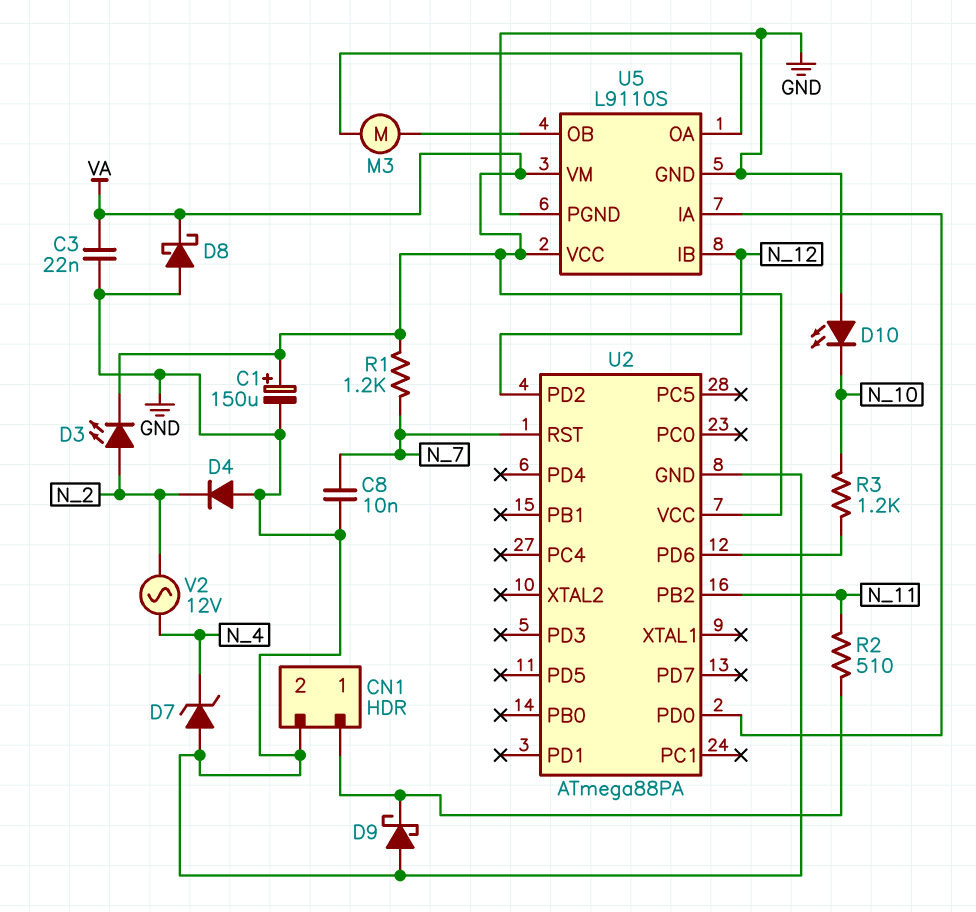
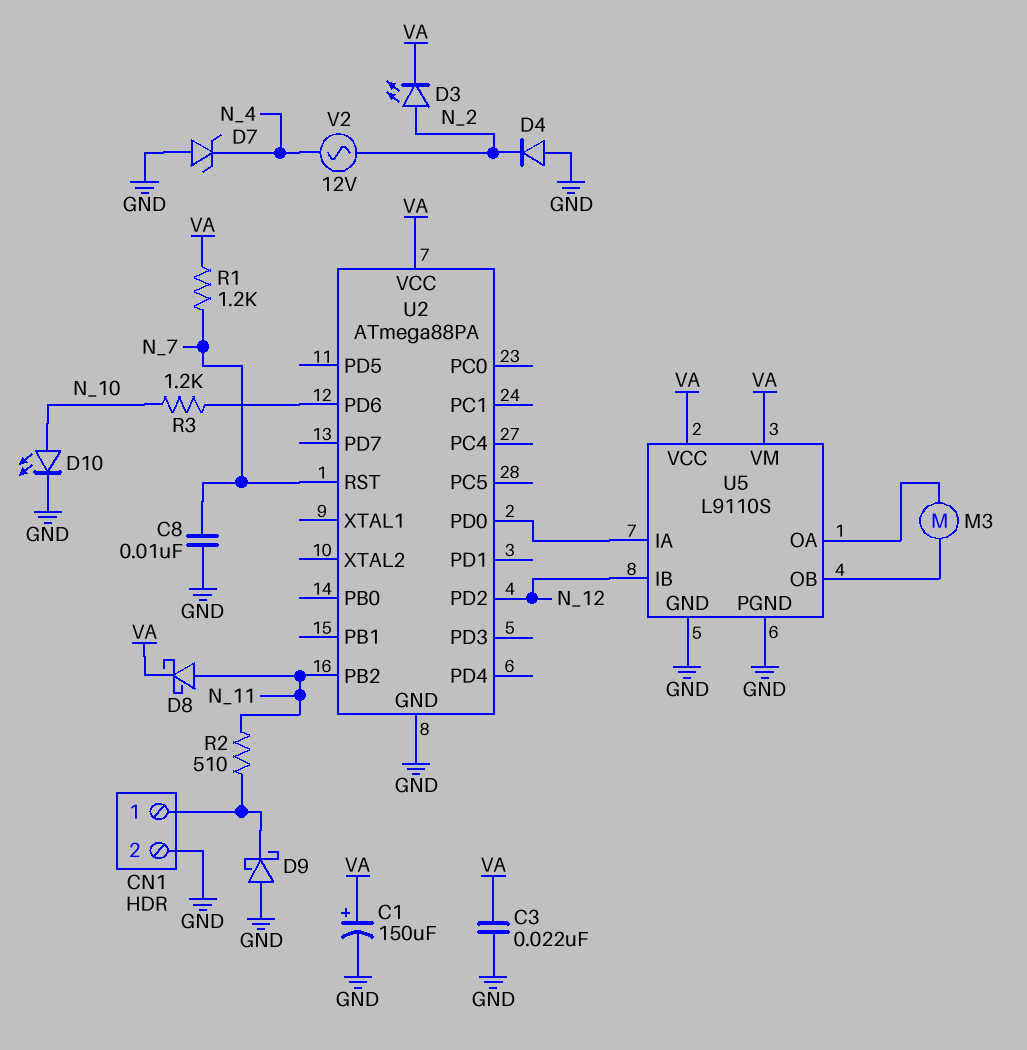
D8: schottky (A GND, K VA) -> schottky (A N_11, K VA)
D10: LED (A GND, K N_10) -> LED (A N_10, K GND)

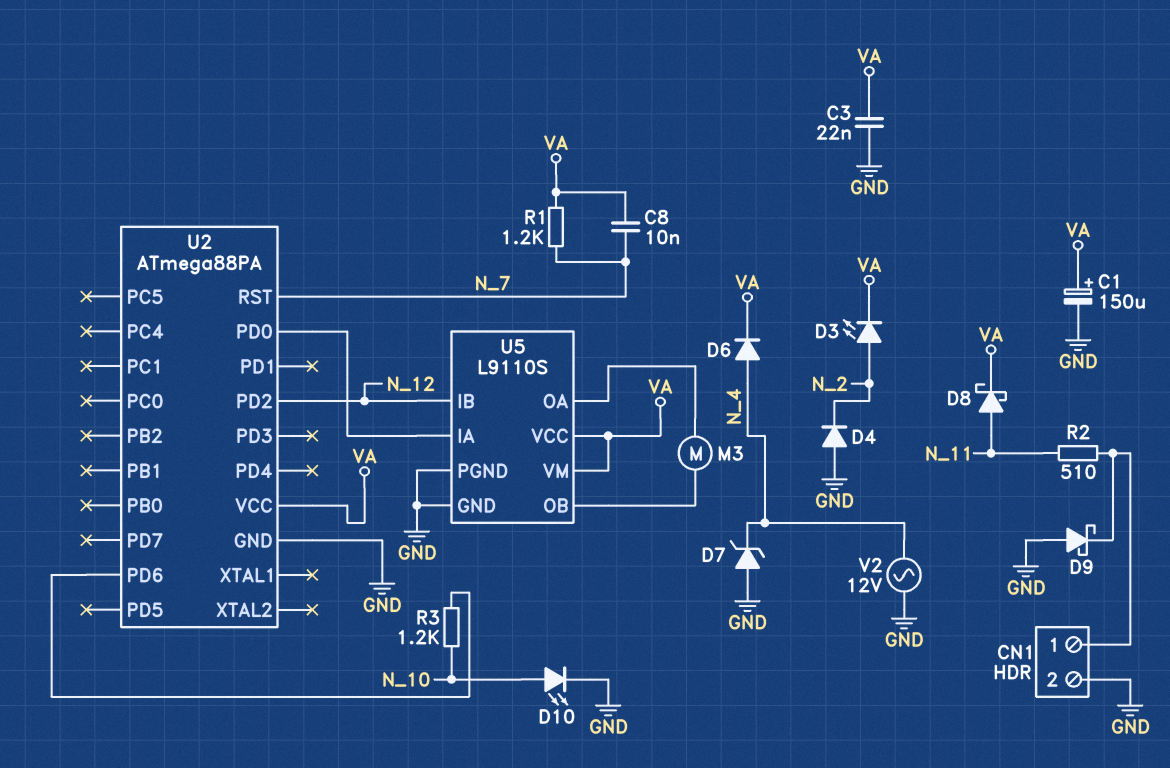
C8: 10nF (GND, N_7) -> 10nF (N_7, VA)
D6: none -> diode (A N_4, K VA)
U2 pin PB2: N_11 -> none
V2: AC 12V (N_2, N_4) -> AC 12V (GND, N_4)

